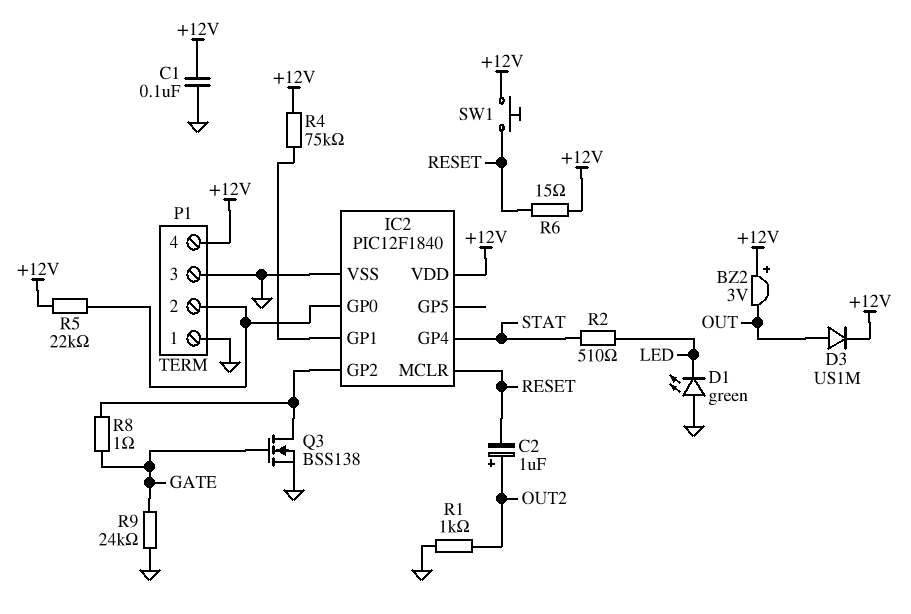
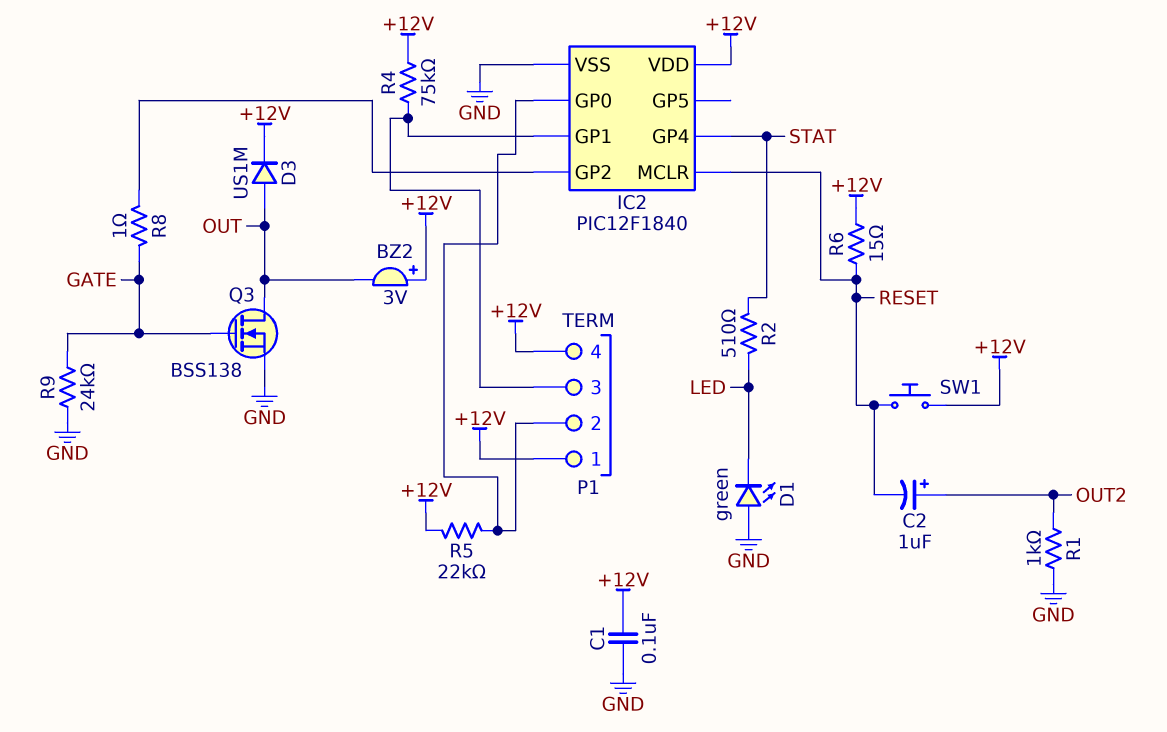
P1 pin 1: GND -> +12V
P1 pin 3: GND -> IC2/GP1
Q3: NMOS BSS138 (G GATE, D IC2/GP2, S GND) -> NMOS BSS138 (G GATE, D OUT, S GND)

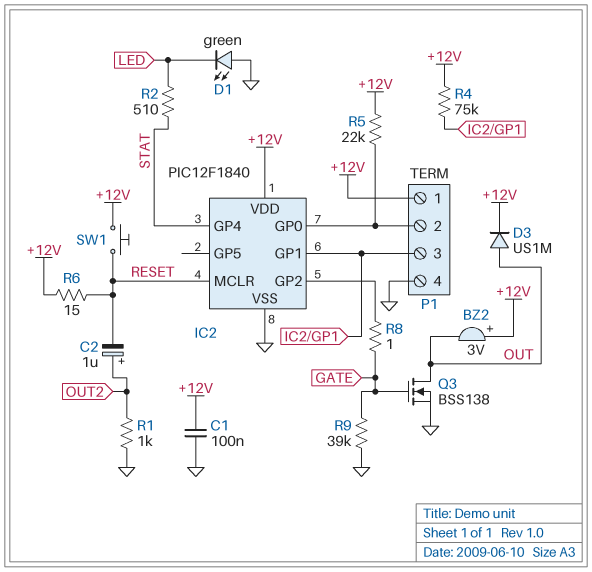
P1 pin 4: +12V -> GND
R9: 24k (GATE, GND) -> 39k (GATE, GND)

